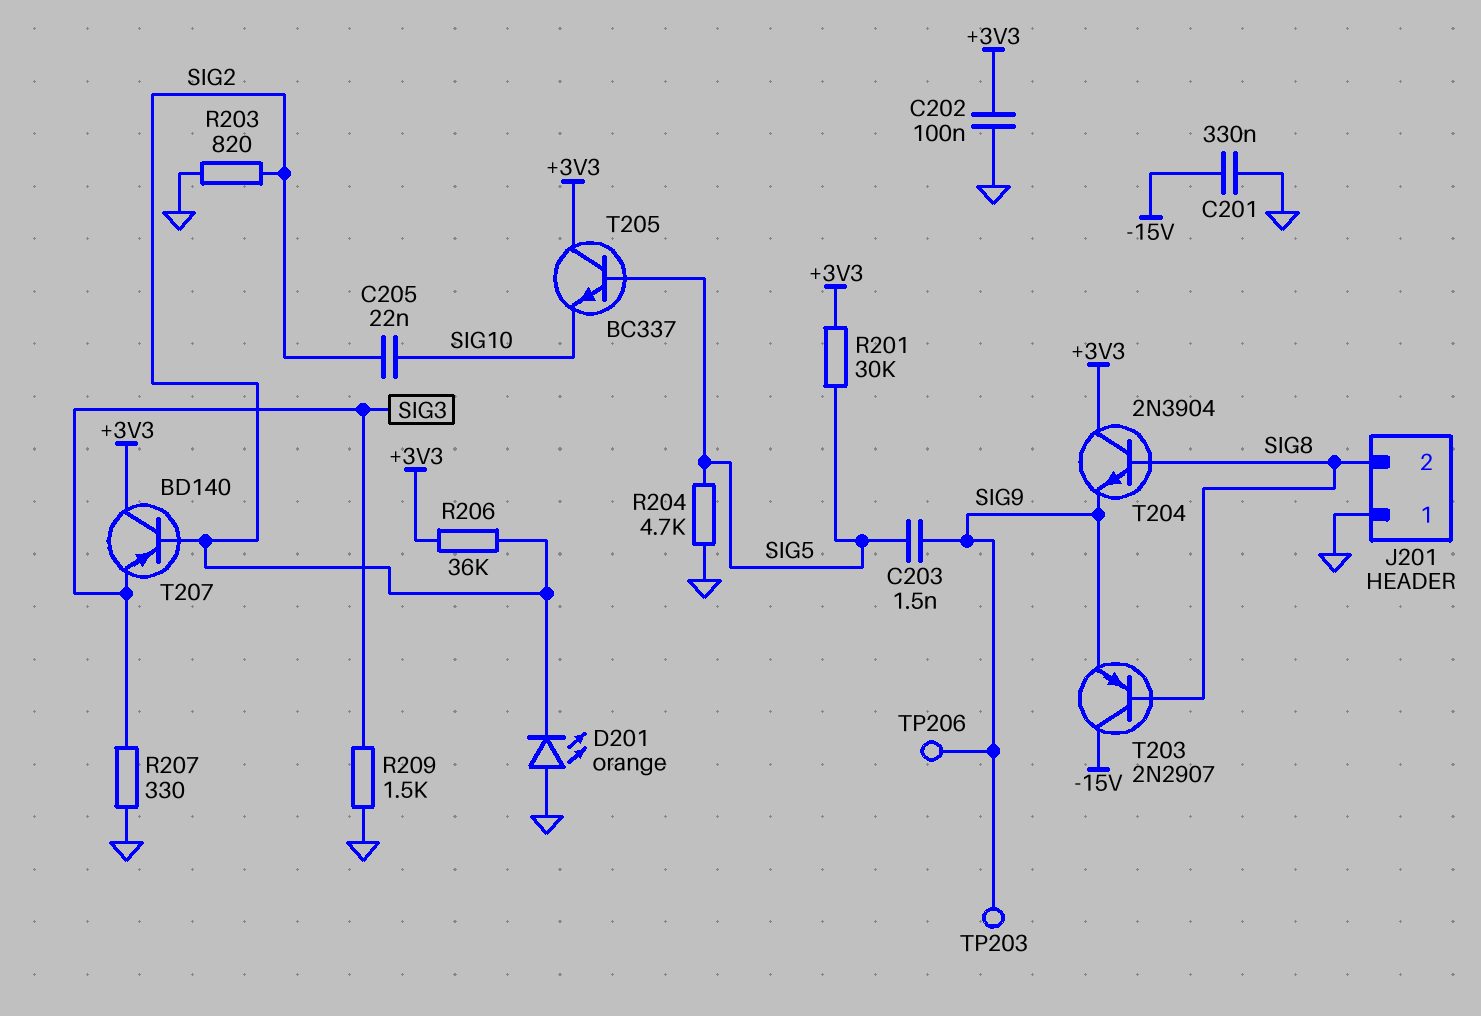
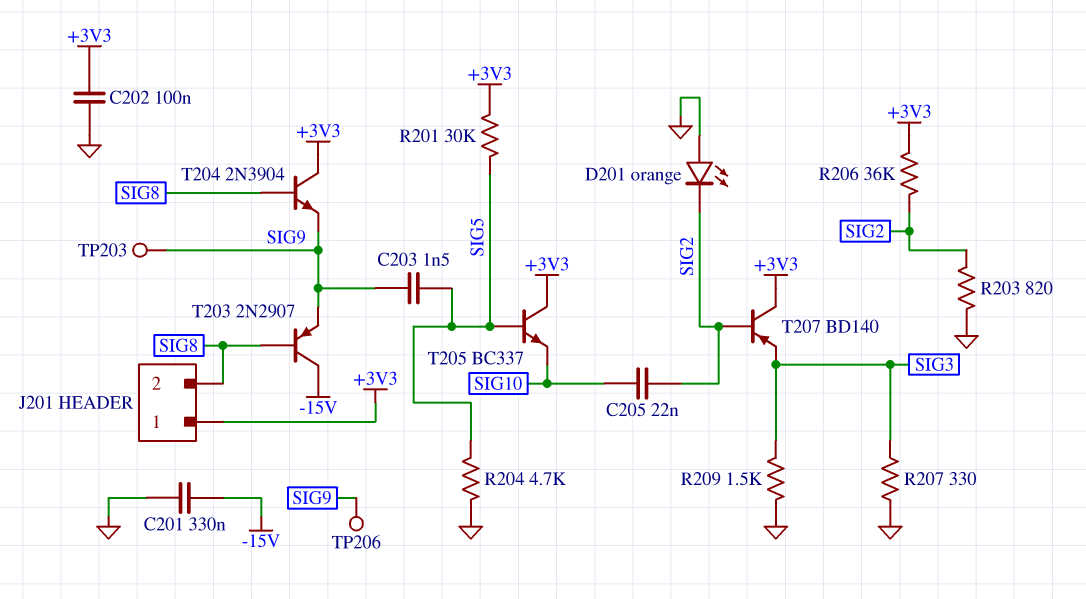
J201 pin 1: GND -> +3V3

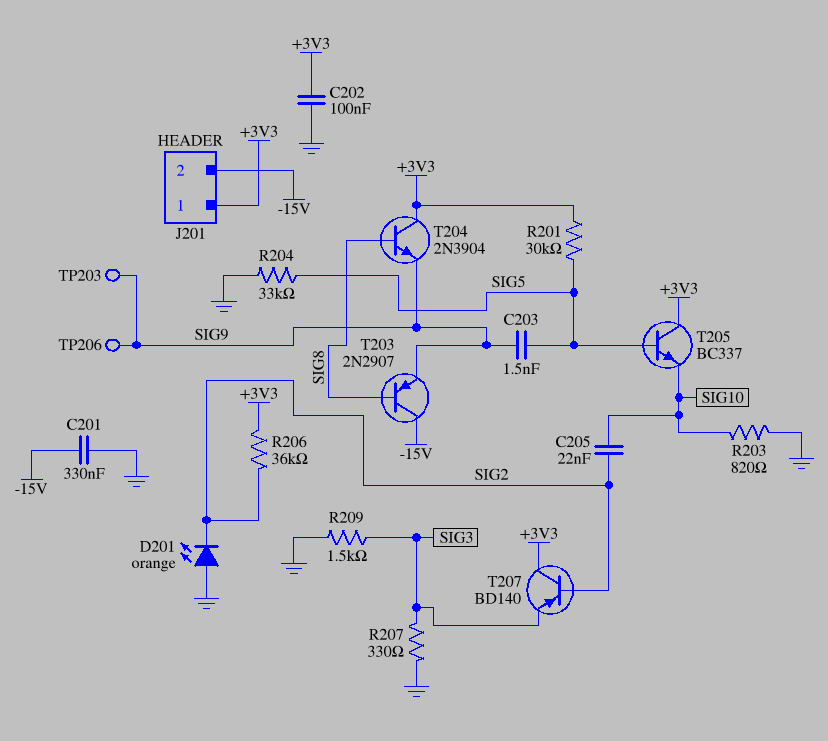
J201 pin 2: SIG8 -> -15V
R203: 820 (GND, SIG2) -> 820 (GND, SIG10)
R204: 4.7k (GND, SIG5) -> 33k (GND, SIG5)

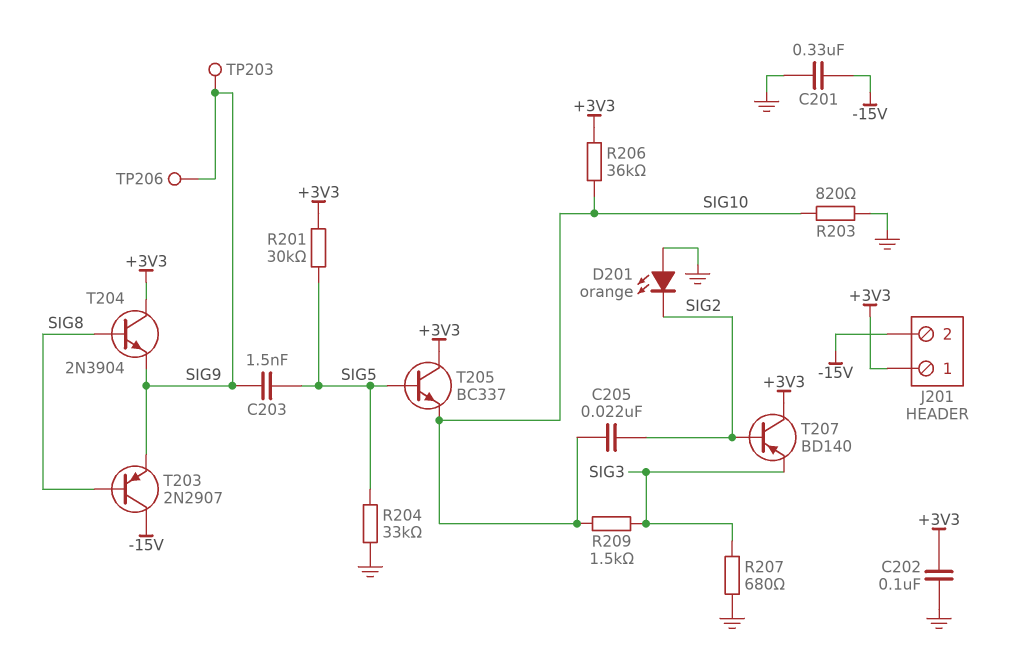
R206: 36k (+3V3, SIG2) -> 36k (+3V3, SIG10)
R207: 330 (GND, SIG3) -> 680 (GND, SIG3)
R209: 1.5k (GND, SIG3) -> 1.5k (SIG3, SIG10)

